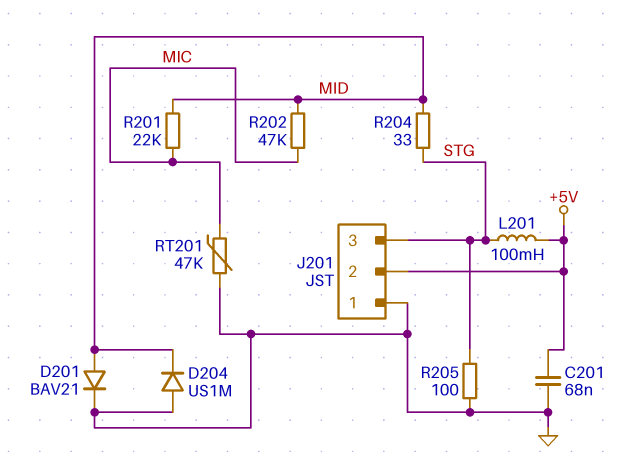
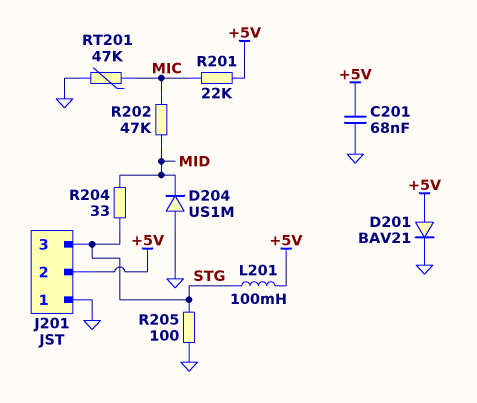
D201: diode BAV21 (A MID, K GND) -> diode BAV21 (A +5V, K GND)
R201: 22k (MIC, MID) -> 22k (+5V, MIC)

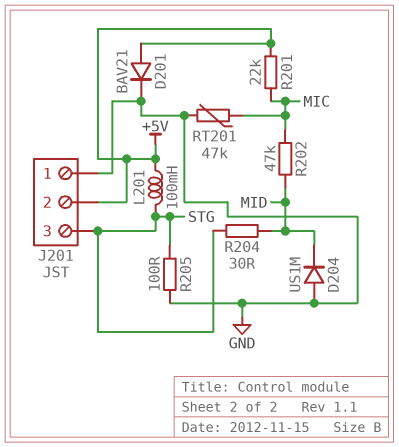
C201: 68nF (+5V, GND) -> none
R204: 33 (MID, STG) -> 30 (MID, STG)

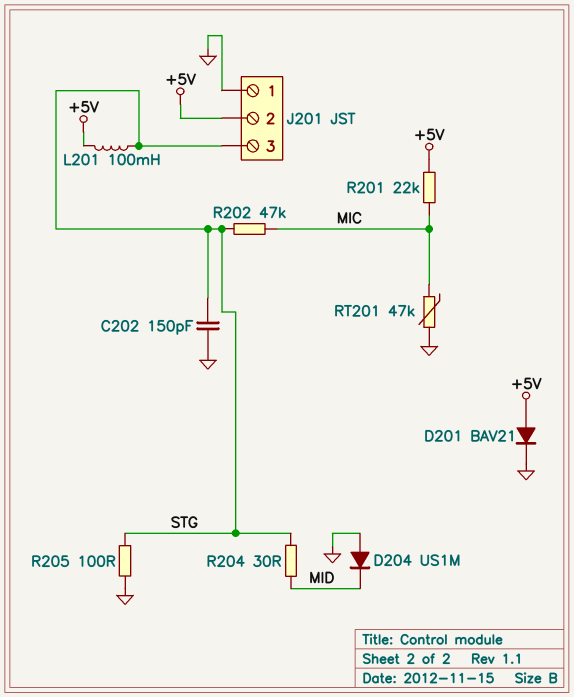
C202: none -> 150pF (GND, STG)
R202: 47k (MIC, MID) -> 47k (MIC, STG)

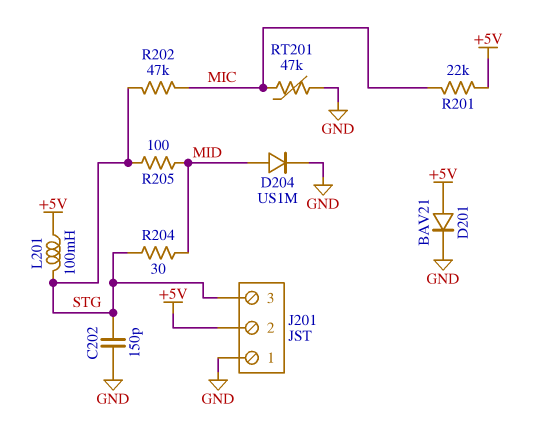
D204: diode US1M (A GND, K MID) -> diode US1M (A MID, K GND)
R205: 100 (GND, STG) -> 100 (MID, STG)

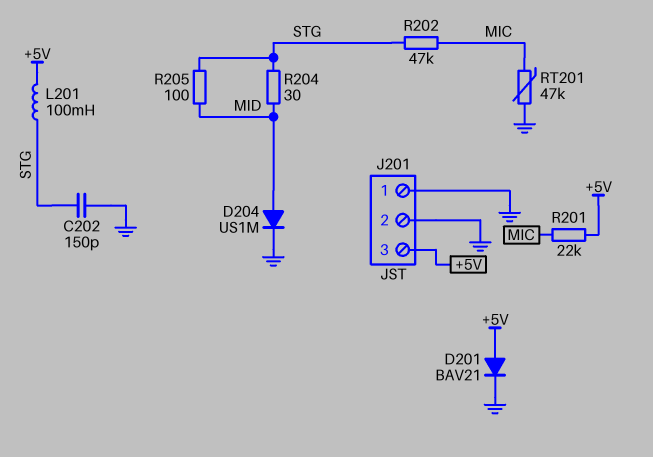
J201 pin 2: +5V -> GND
J201 pin 3: STG -> +5V

